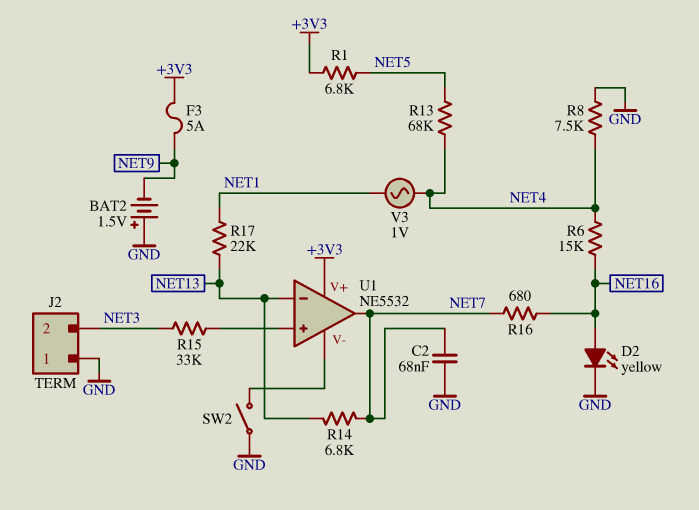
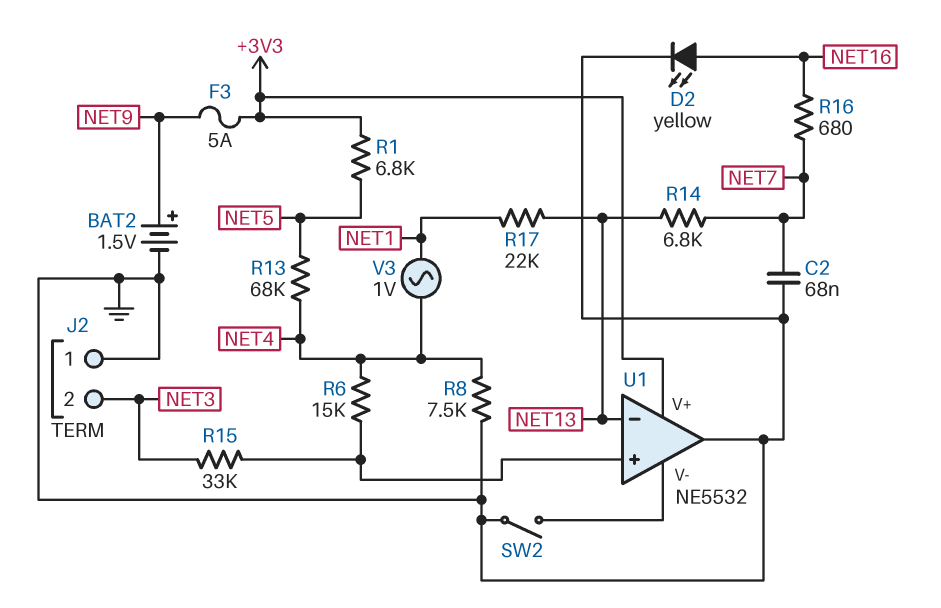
BAT2: 1.5V (plus GND, minus NET9) -> 1.5V (plus NET9, minus GND)
R6: 15k (NET4, NET16) -> 15k (NET4, U1/in+)
U1 pin out: NET7 -> GND

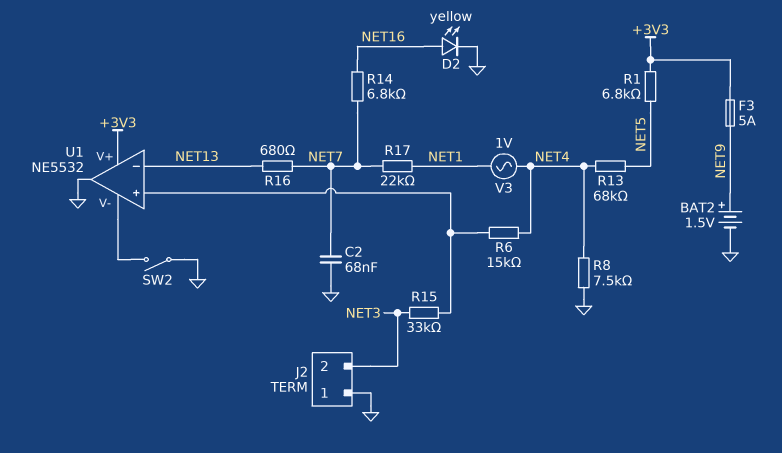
R14: 6.8k (NET7, NET13) -> 6.8k (NET7, NET16)
R16: 680 (NET7, NET16) -> 680 (NET7, NET13)
R17: 22k (NET1, NET13) -> 22k (NET1, NET7)

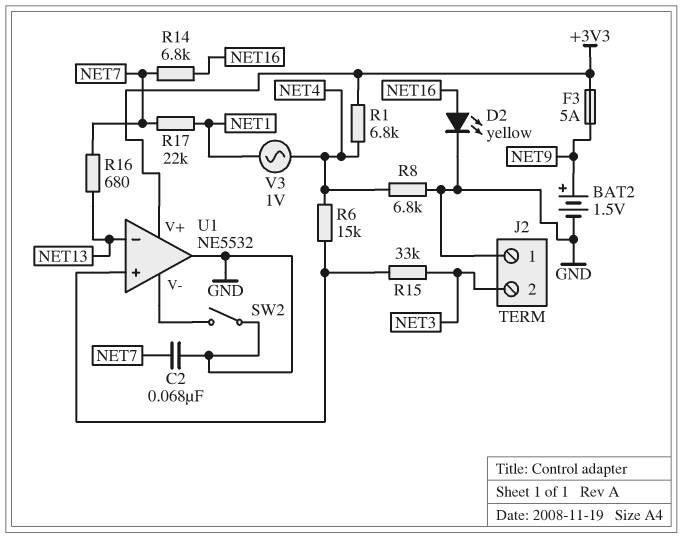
R1: 6.8k (+3V3, NET5) -> 6.8k (+3V3, NET4)
R8: 7.5k (GND, NET4) -> 6.8k (GND, NET4)
R13: 68k (NET4, NET5) -> none

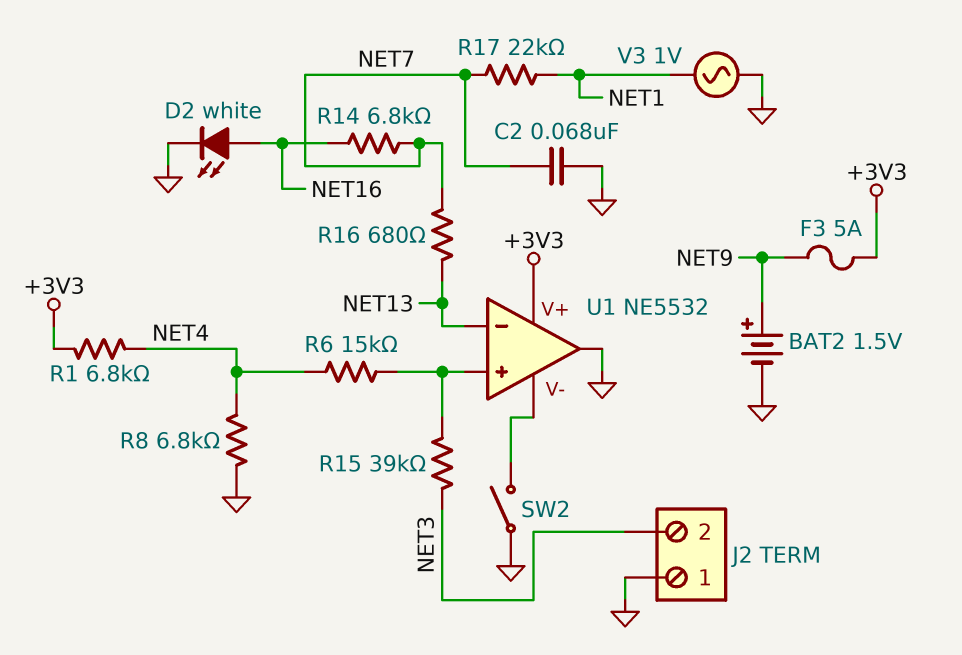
D2: LED yellow (A NET16, K GND) -> LED white (A NET16, K GND)
R15: 33k (NET3, U1/in+) -> 39k (NET3, U1/in+)
V3: AC 1V (NET1, NET4) -> AC 1V (GND, NET1)

